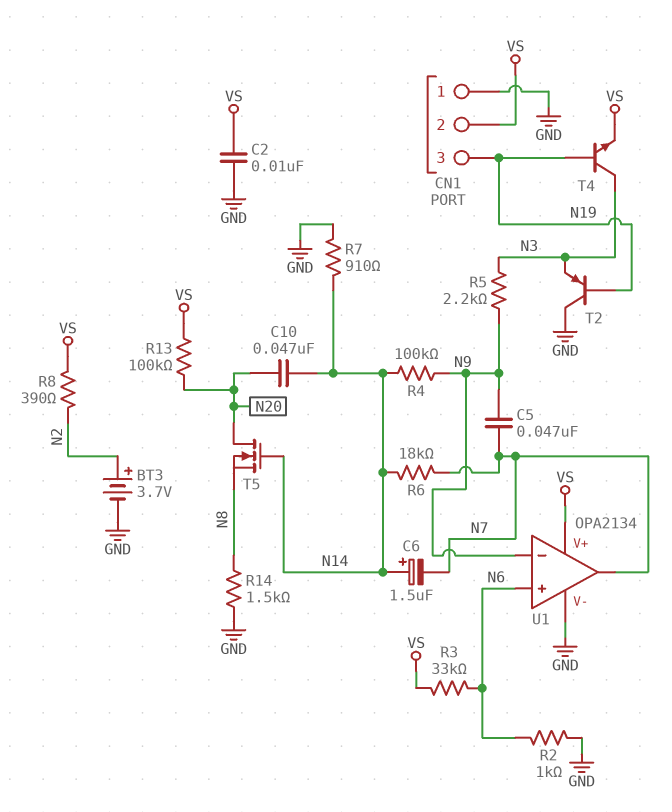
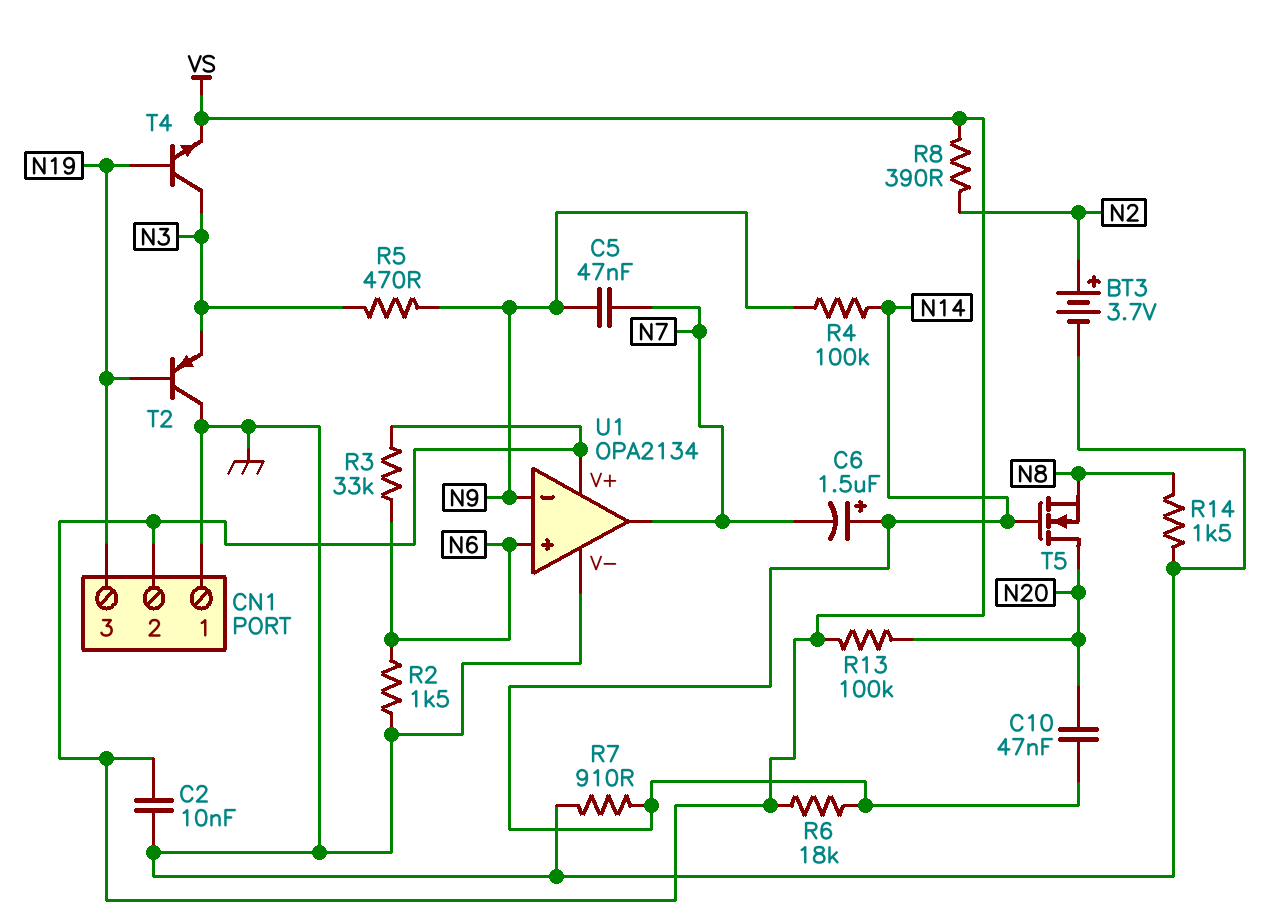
R2: 1k (GND, N6) -> 1.5k (GND, N6)
R5: 2.2k (N3, N9) -> 470 (N3, N9)
R6: 18k (N7, N14) -> 18k (N14, VS)

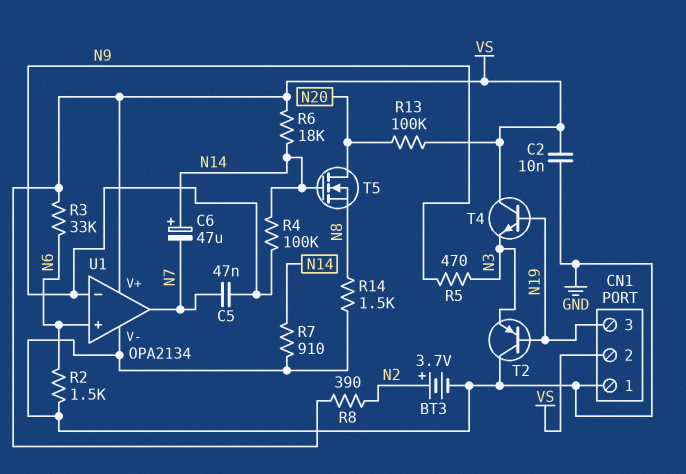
C6: 1.5uF (plus N14, minus N7) -> 47uF (plus N14, minus N7)
C10: 47nF (N14, N20) -> none
T4: NPN (B N19, C N3, E VS) -> NPN (B N19, C VS, E N3)

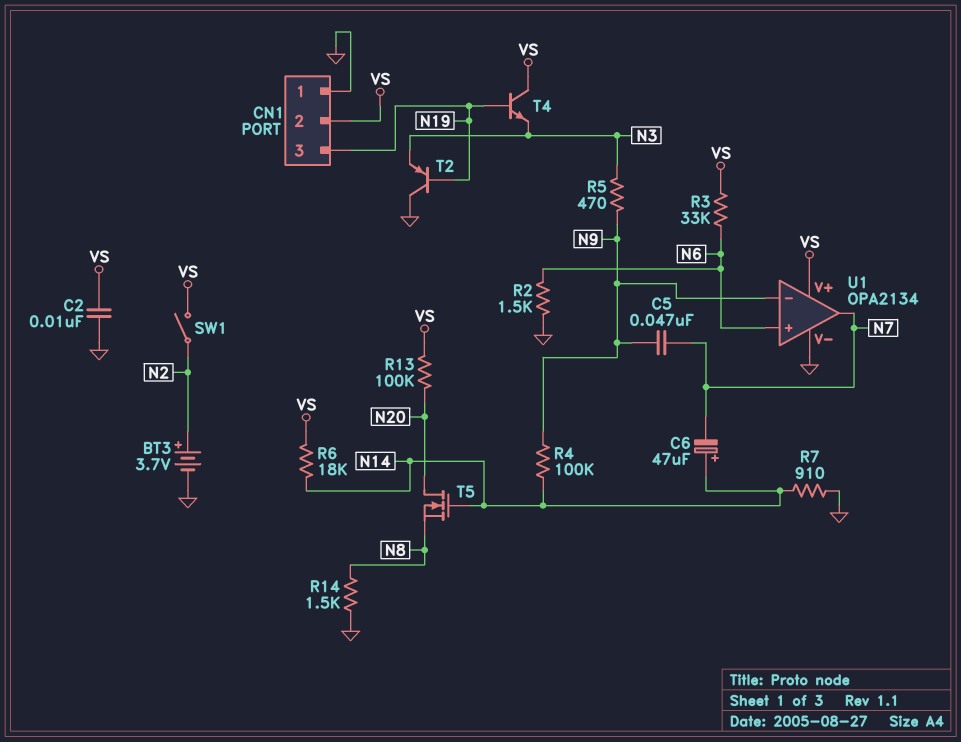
R8: 390 (N2, VS) -> none
SW1: none -> switch (N2, VS)

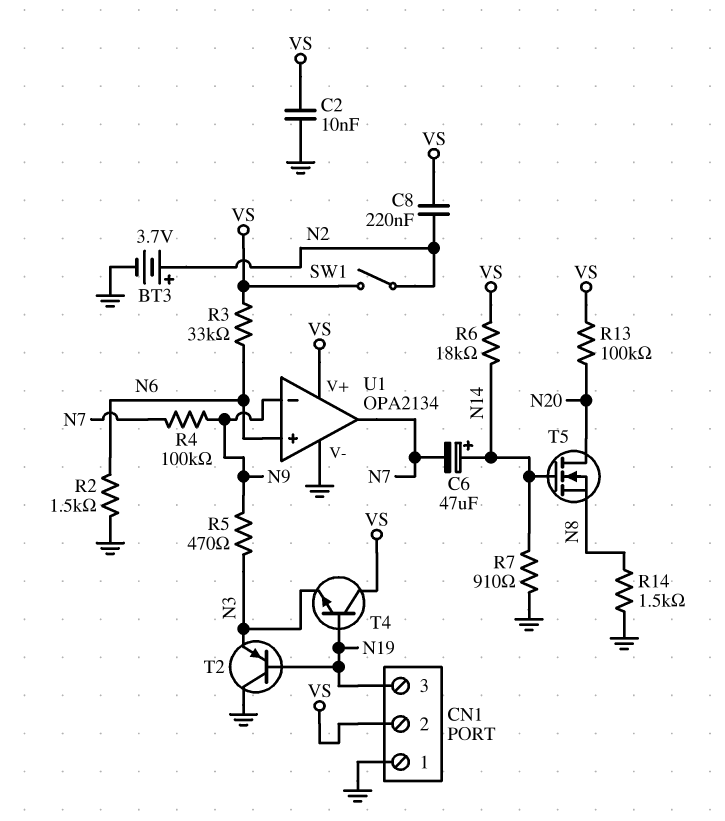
C5: 47nF (N7, N9) -> none
C8: none -> 220nF (N2, VS)
R4: 100k (N9, N14) -> 100k (N7, N9)

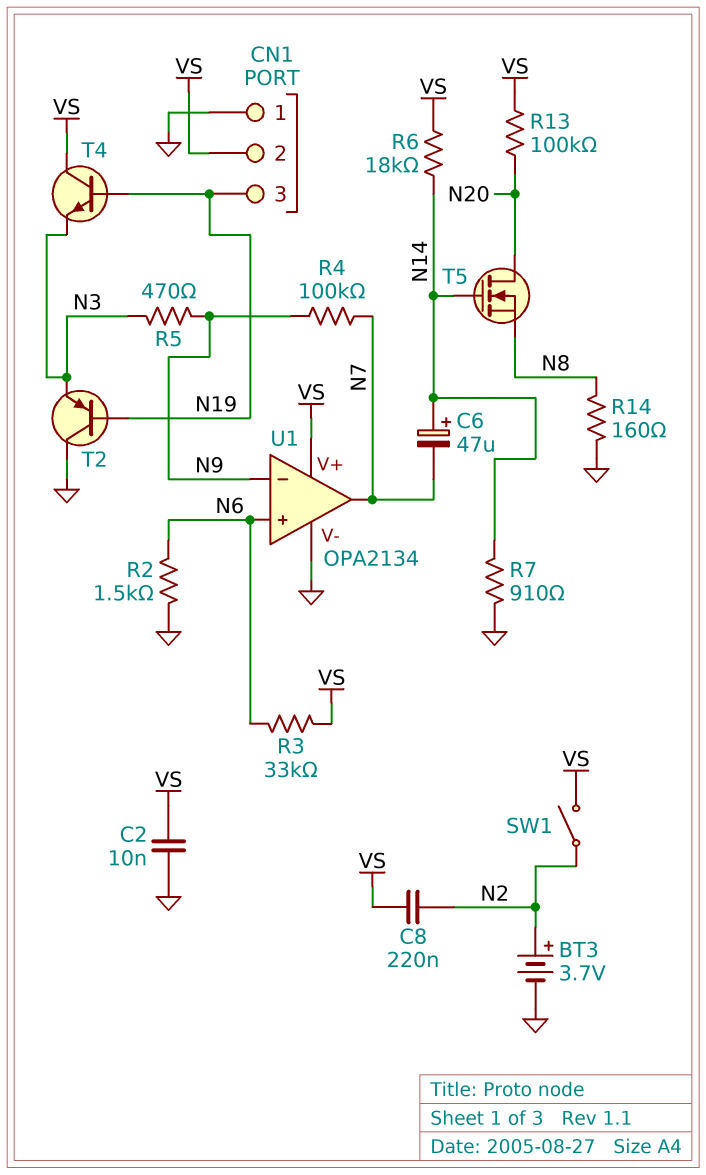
R14: 1.5k (GND, N8) -> 160 (GND, N8)

